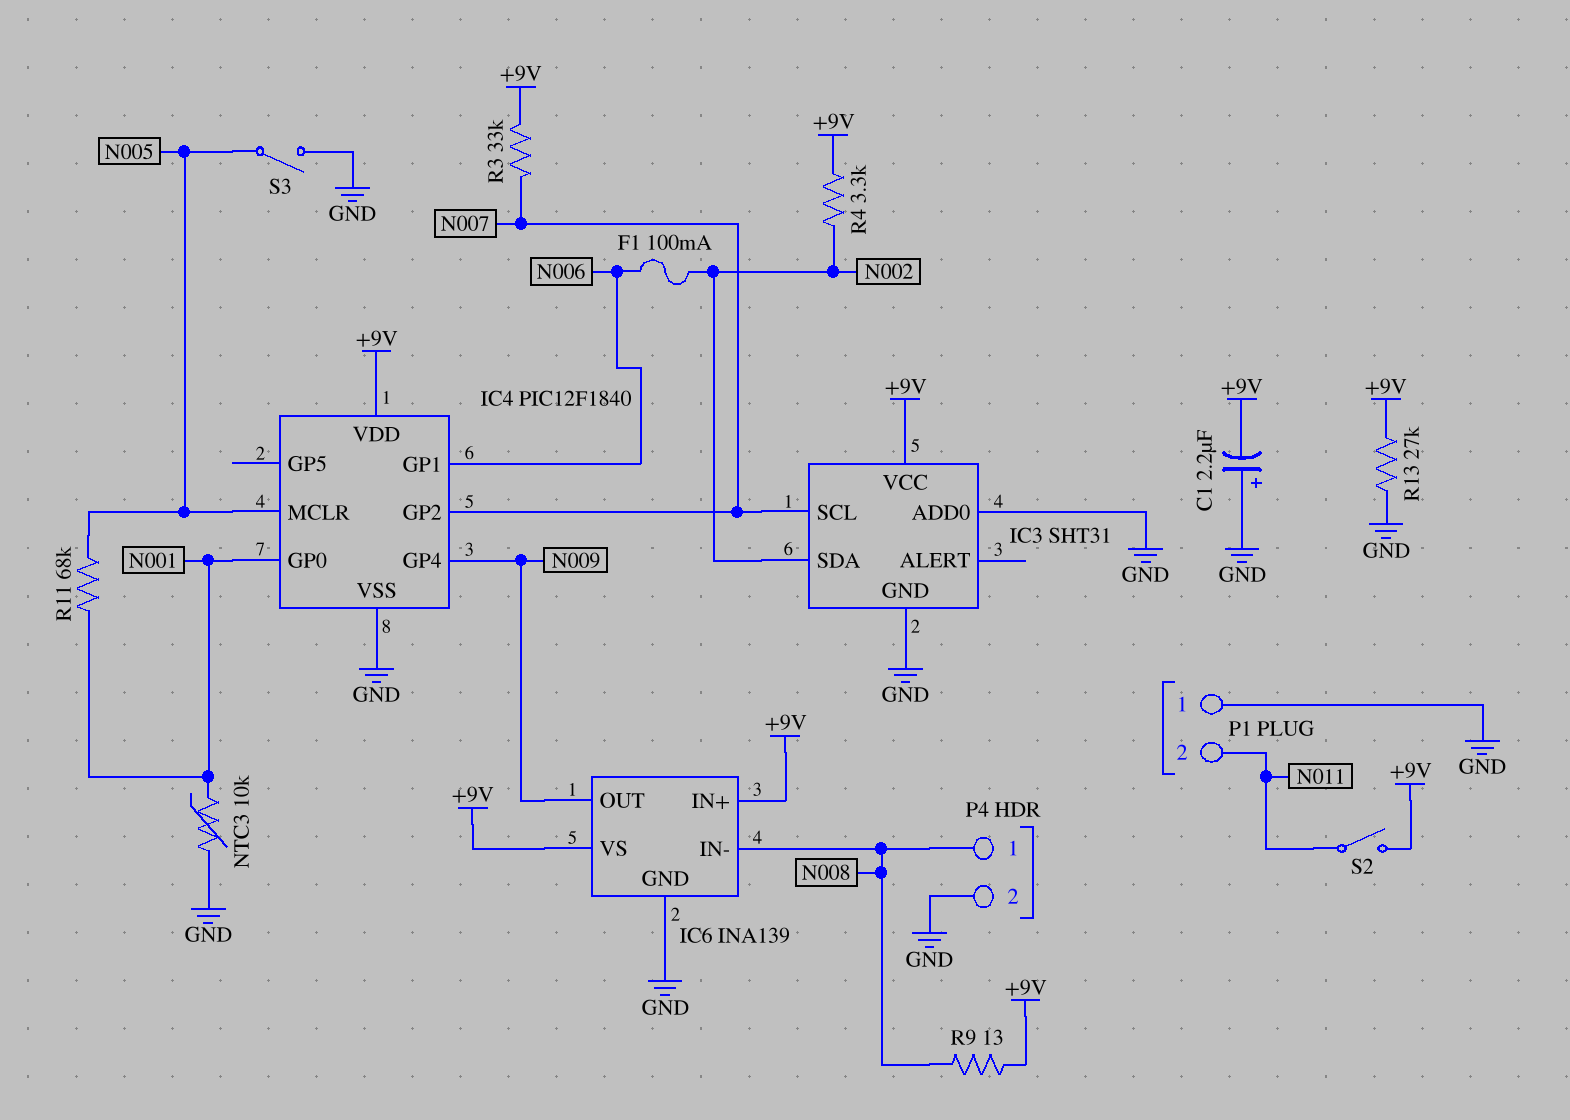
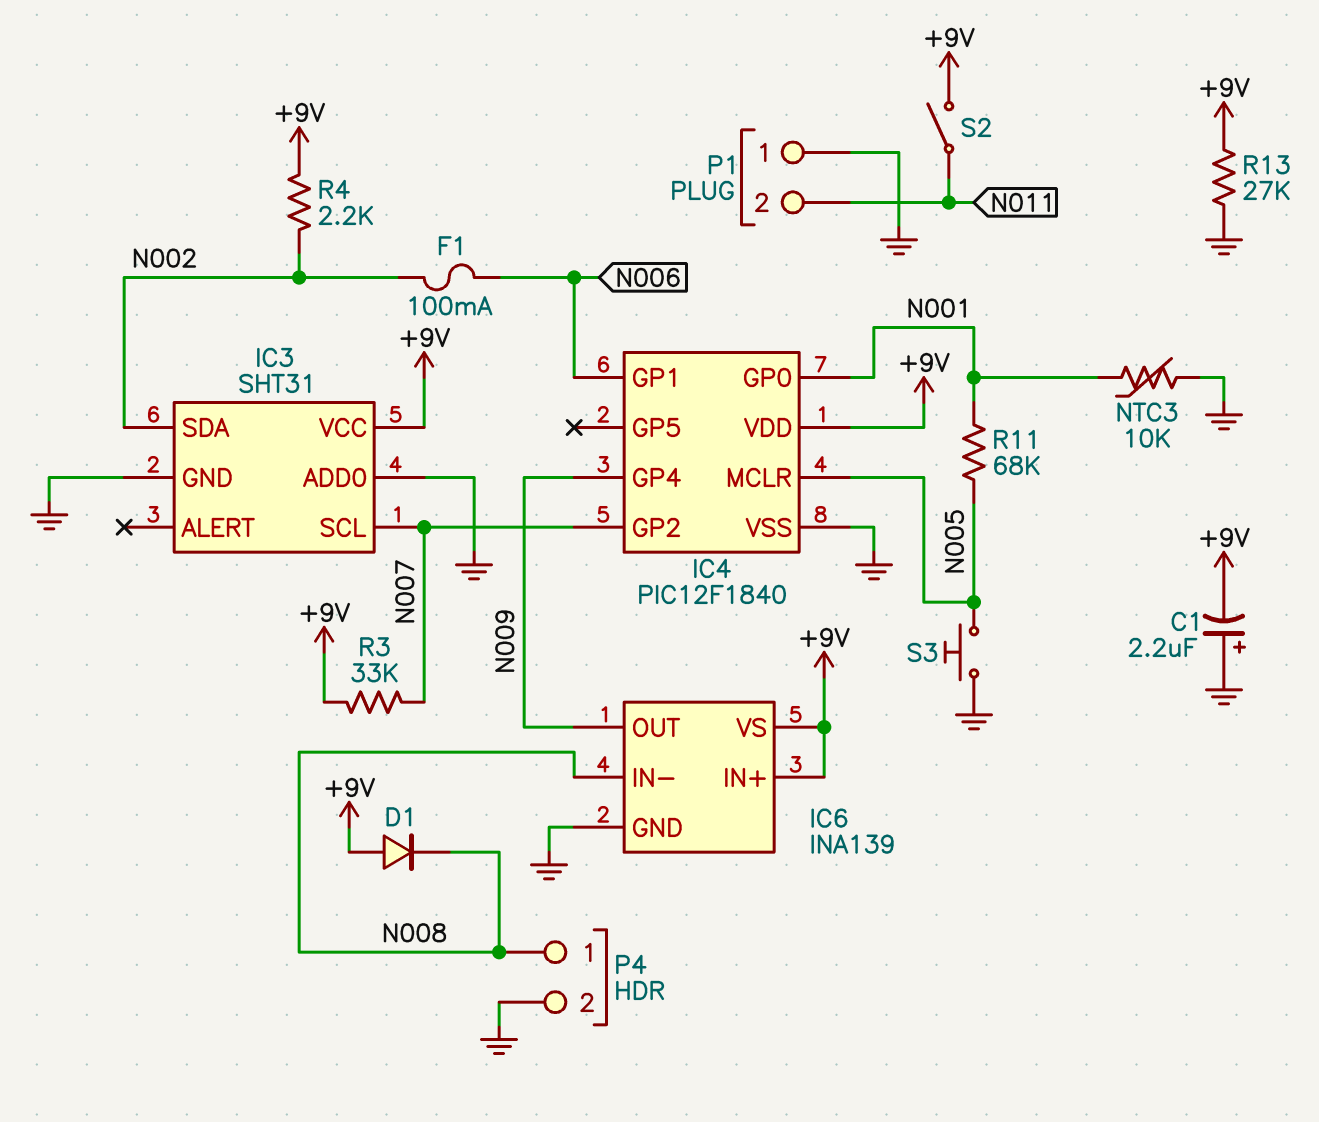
D1: none -> diode (A +9V, K N008)
R4: 3.3k (+9V, N002) -> 2.2k (+9V, N002)
R9: 13 (+9V, N008) -> none
S3: switch (GND, N005) -> button (GND, N005)

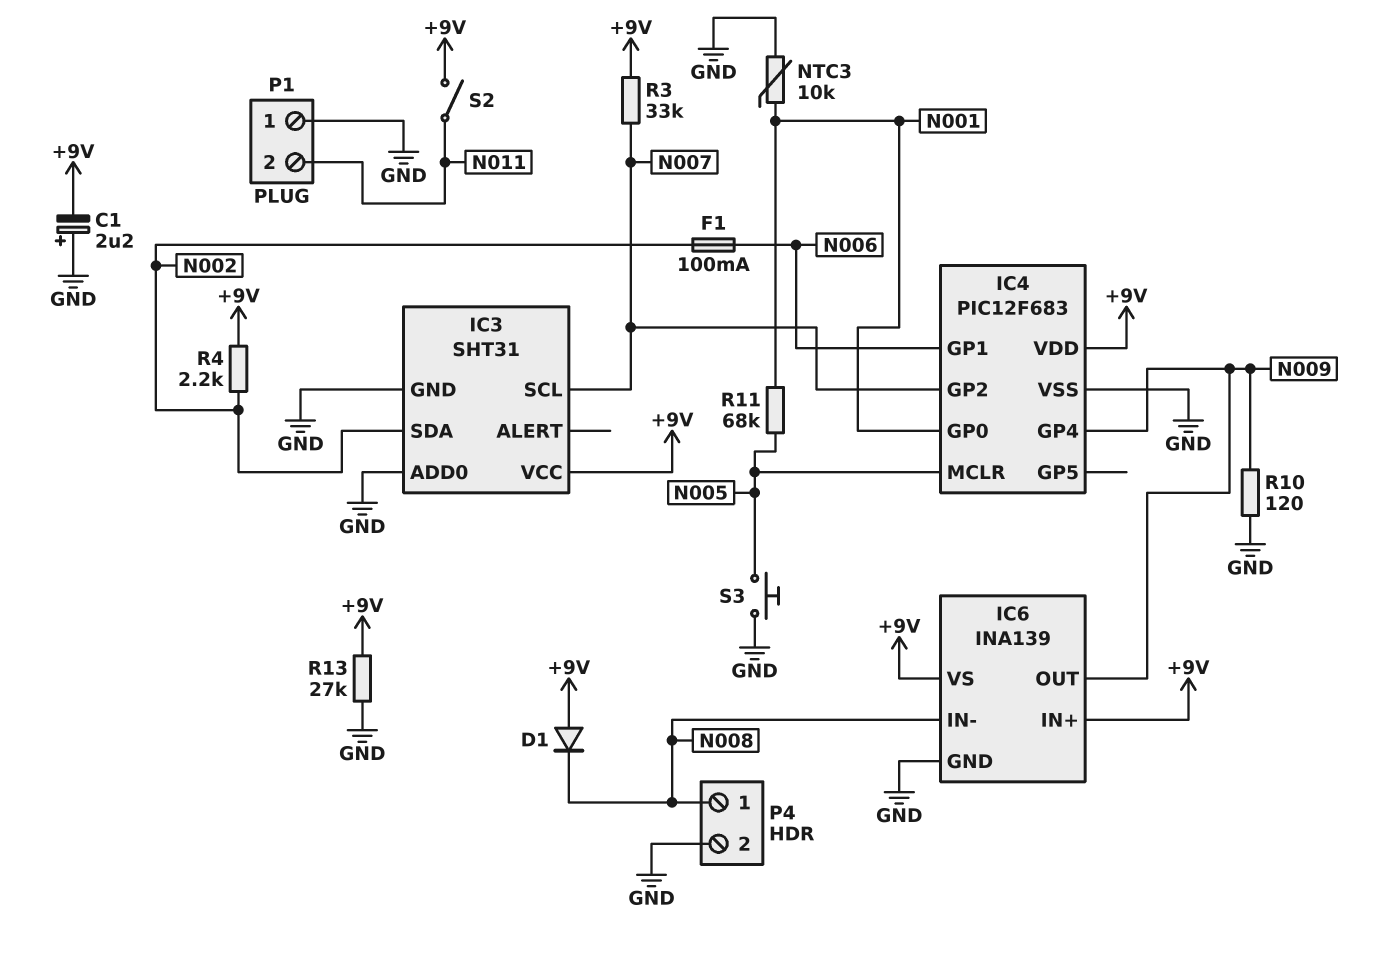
IC4: PIC12F1840 -> PIC12F683
R10: none -> 120 (GND, N009)

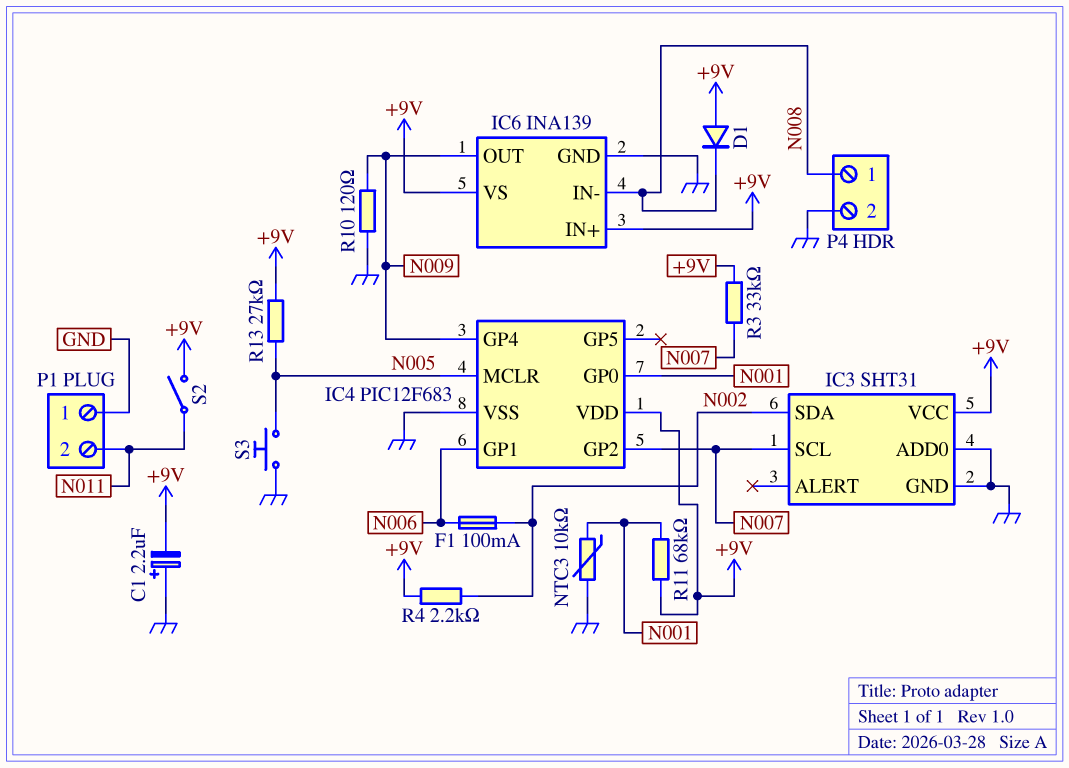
R11: 68k (N001, N005) -> 68k (+9V, N001)
R13: 27k (+9V, GND) -> 27k (+9V, N005)

